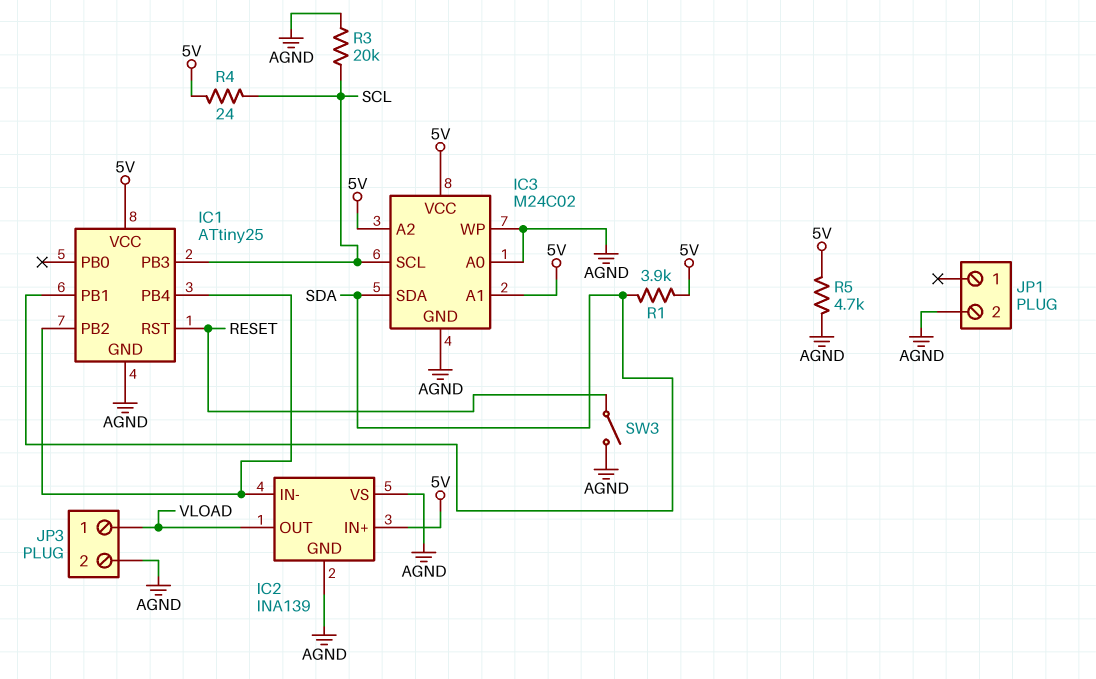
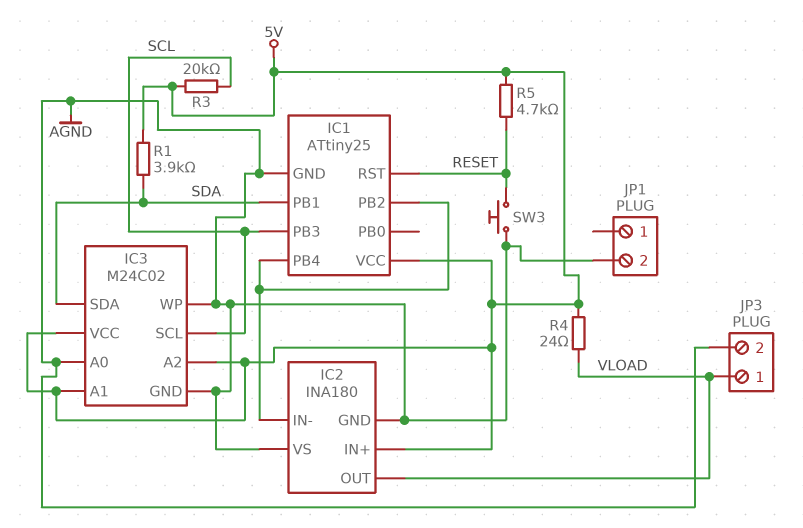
IC2: INA139 -> INA180
R3: 20k (AGND, SCL) -> 20k (5V, SCL)
R4: 24 (5V, SCL) -> 24 (5V, VLOAD)
R5: 4.7k (5V, AGND) -> 4.7k (5V, RESET)
SW3: switch (AGND, RESET) -> button (AGND, RESET)

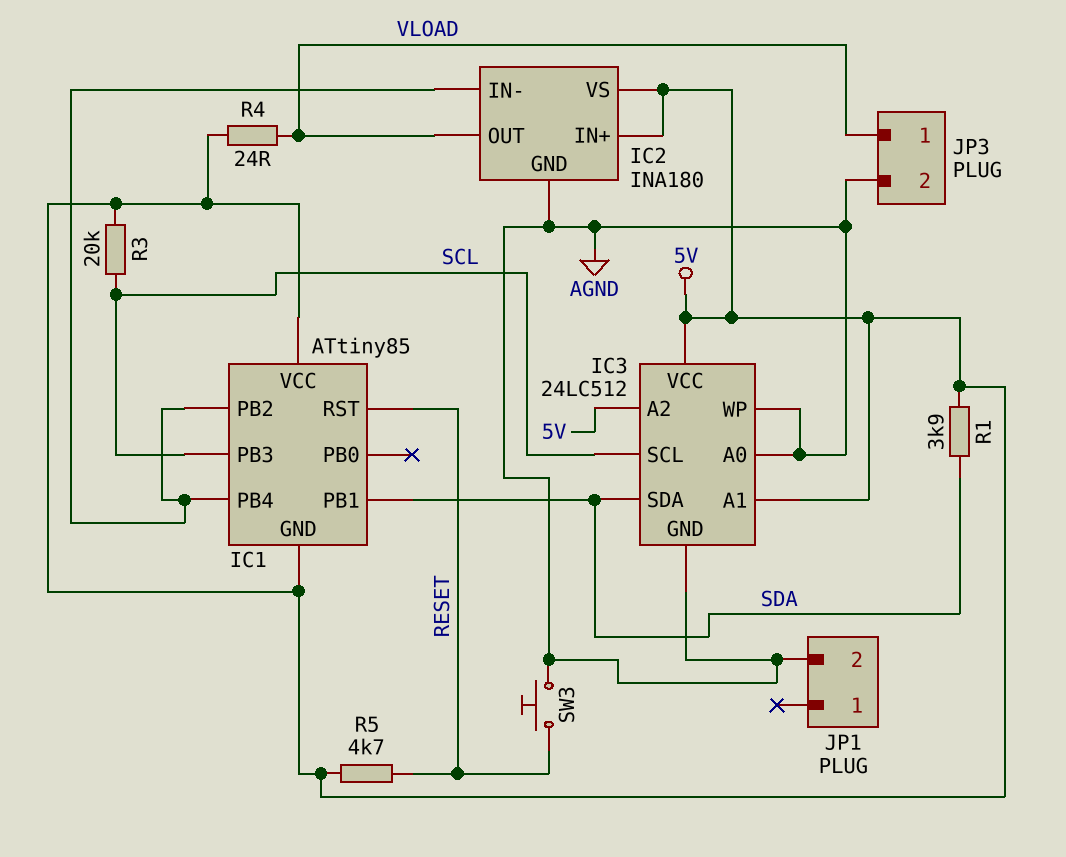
IC1: ATtiny25 -> ATtiny85
IC1 pin GND: AGND -> 5V
IC2 pin VS: AGND -> 5V
IC3: M24C02 -> 24LC512

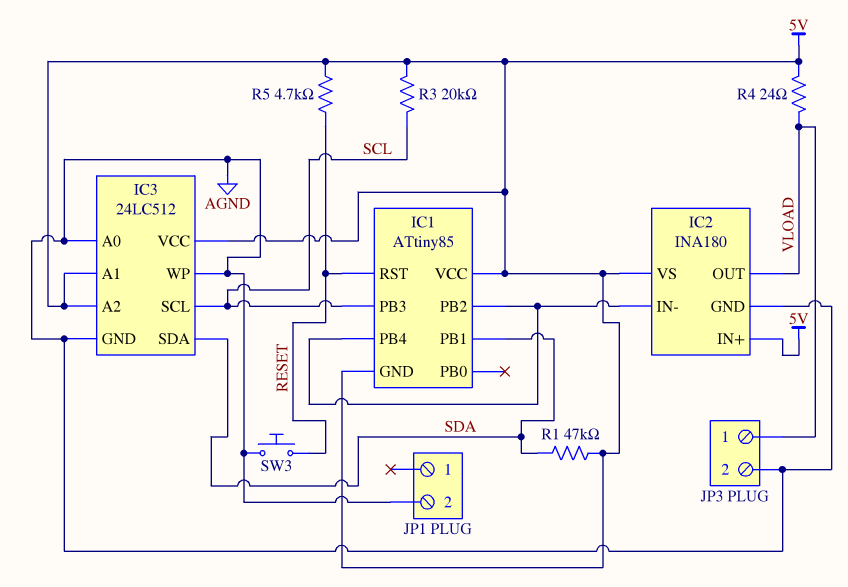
R1: 3.9k (5V, SDA) -> 47k (5V, SDA)

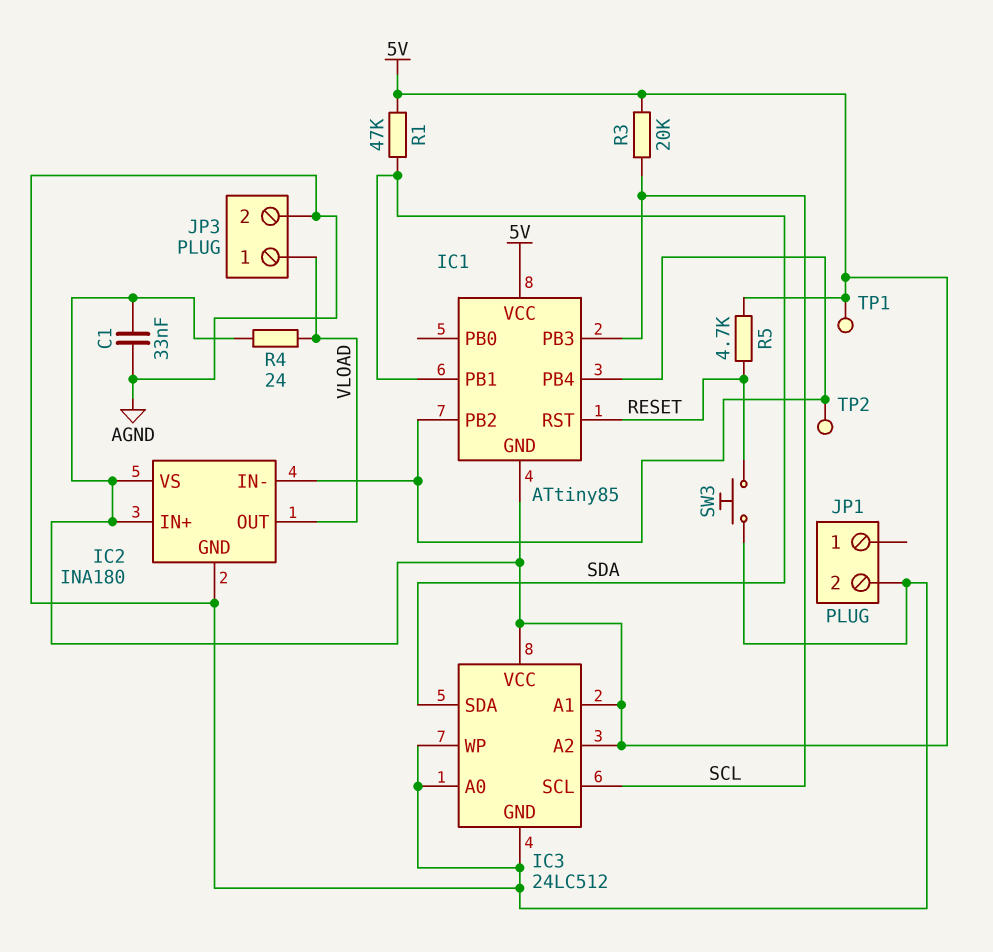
C1: none -> 33nF (5V, AGND)
TP1: none -> test point (5V)
TP2: none -> test point (IC1/PB2)

